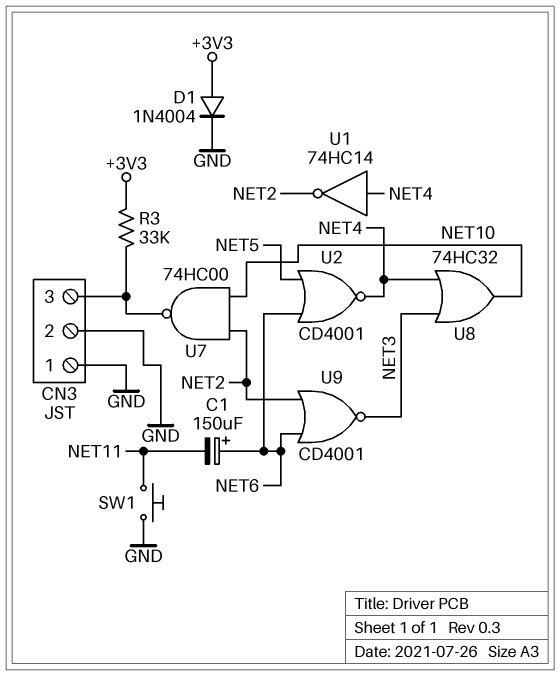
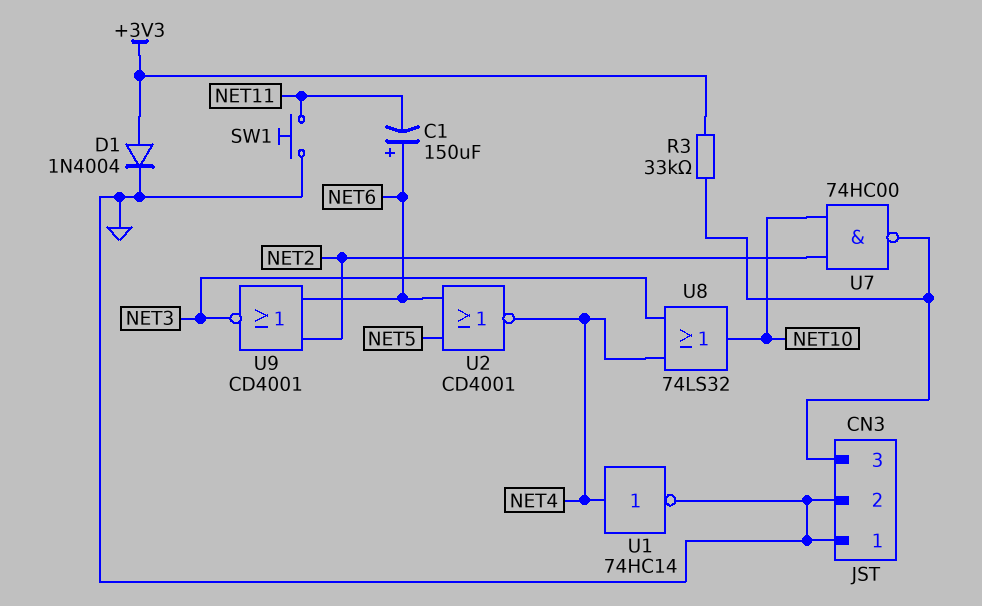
U1: NOT 74HC14 (in NET4, out NET2) -> NOT 74HC14 (in NET4, out GND)
U8: OR 74HC32 (in NET3, in NET4, out NET10) -> OR 74LS32 (in NET3, in NET4, out NET10)

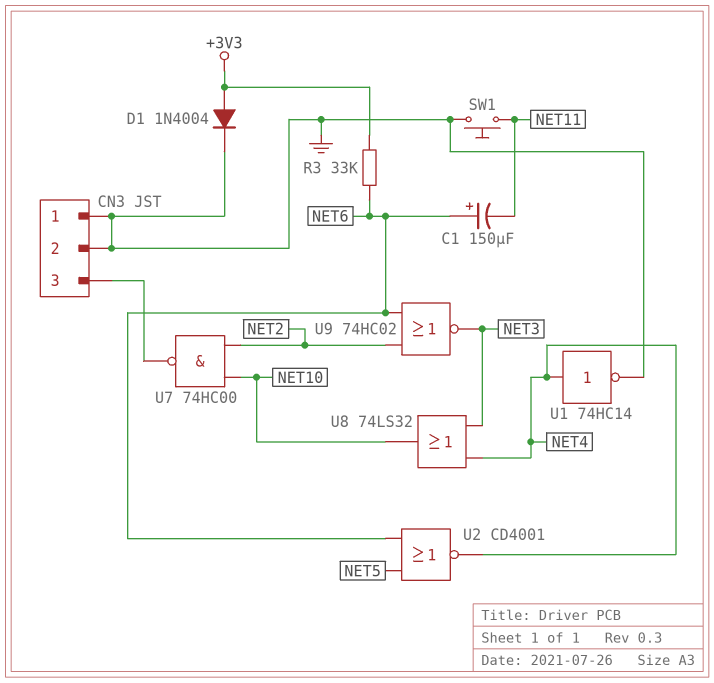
R3: 33k (+3V3, CN3/3) -> 33k (+3V3, NET6)
U9: NOR CD4001 (in NET2, in NET6, out NET3) -> NOR 74HC02 (in NET2, in NET6, out NET3)

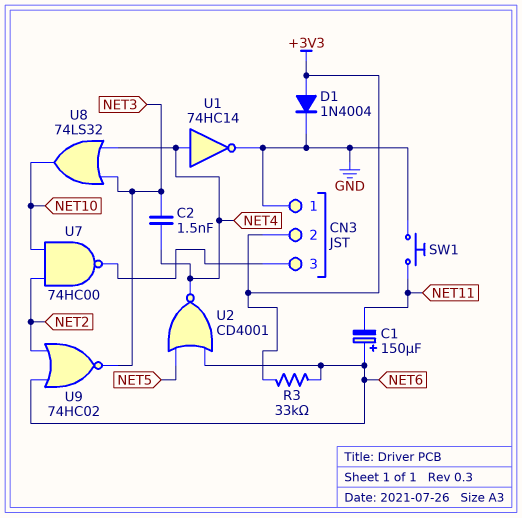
C2: none -> 1.5nF (NET3, NET4)
CN3 pin 2: GND -> +3V3

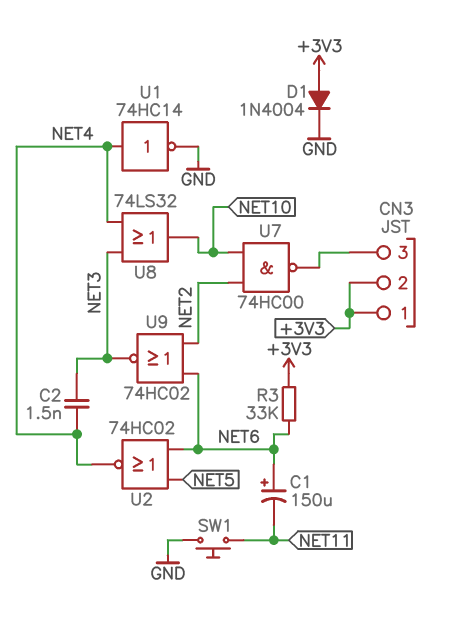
CN3 pin 1: GND -> +3V3
U2: NOR CD4001 (in NET5, in NET6, out NET4) -> NOR 74HC02 (in NET5, in NET6, out NET4)

